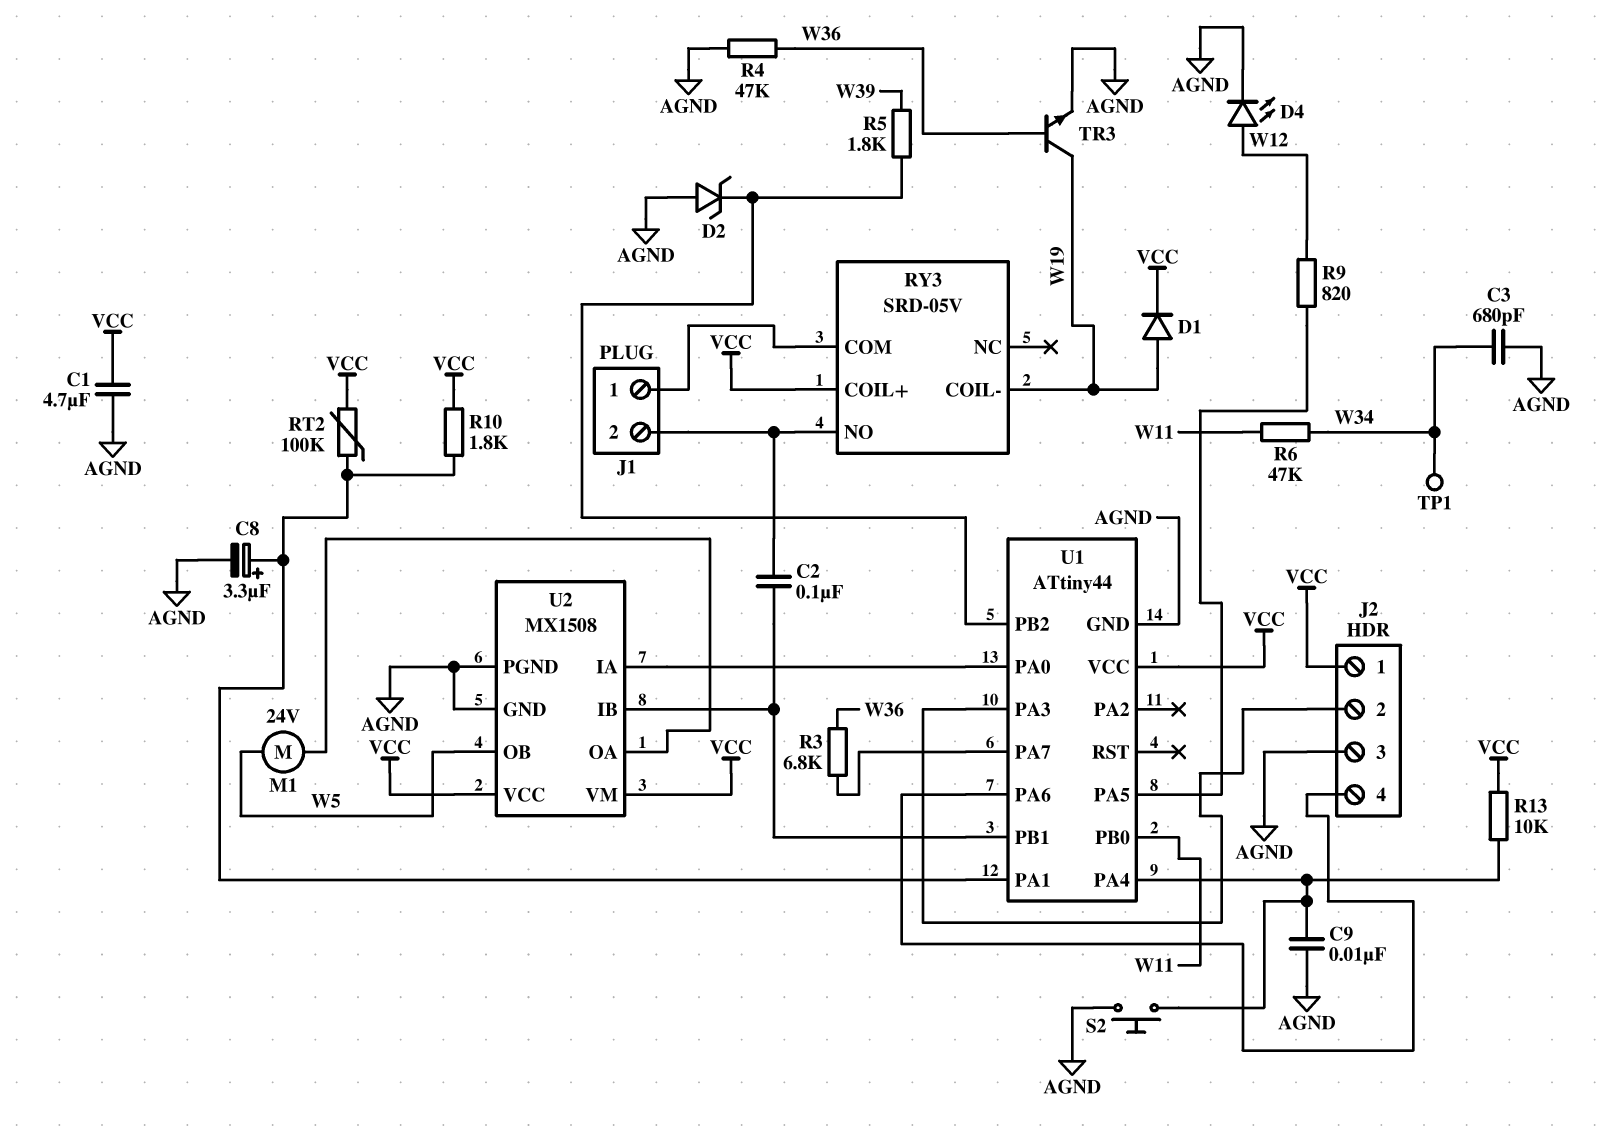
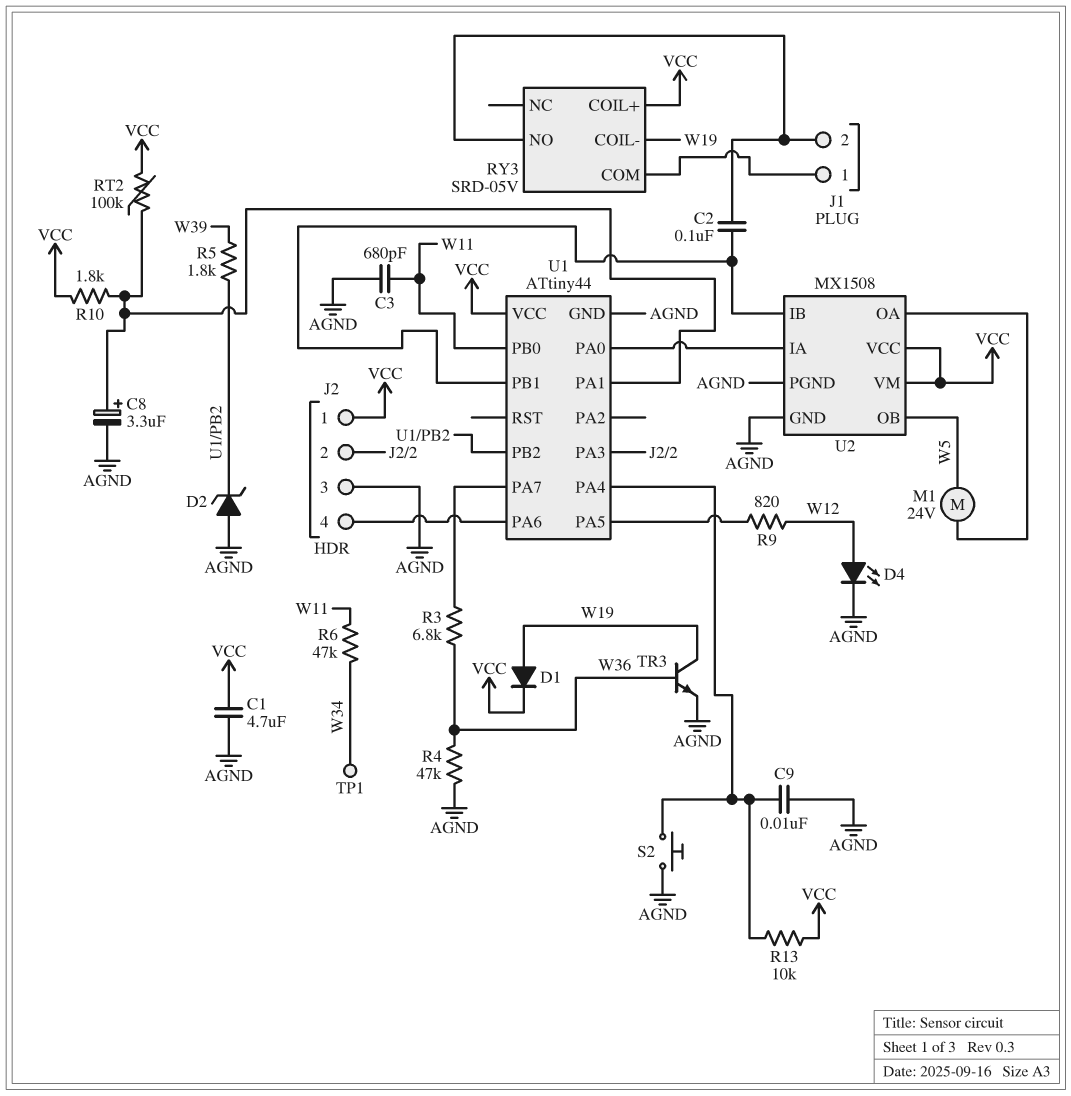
C3: 680pF (AGND, W34) -> 680pF (AGND, W11)

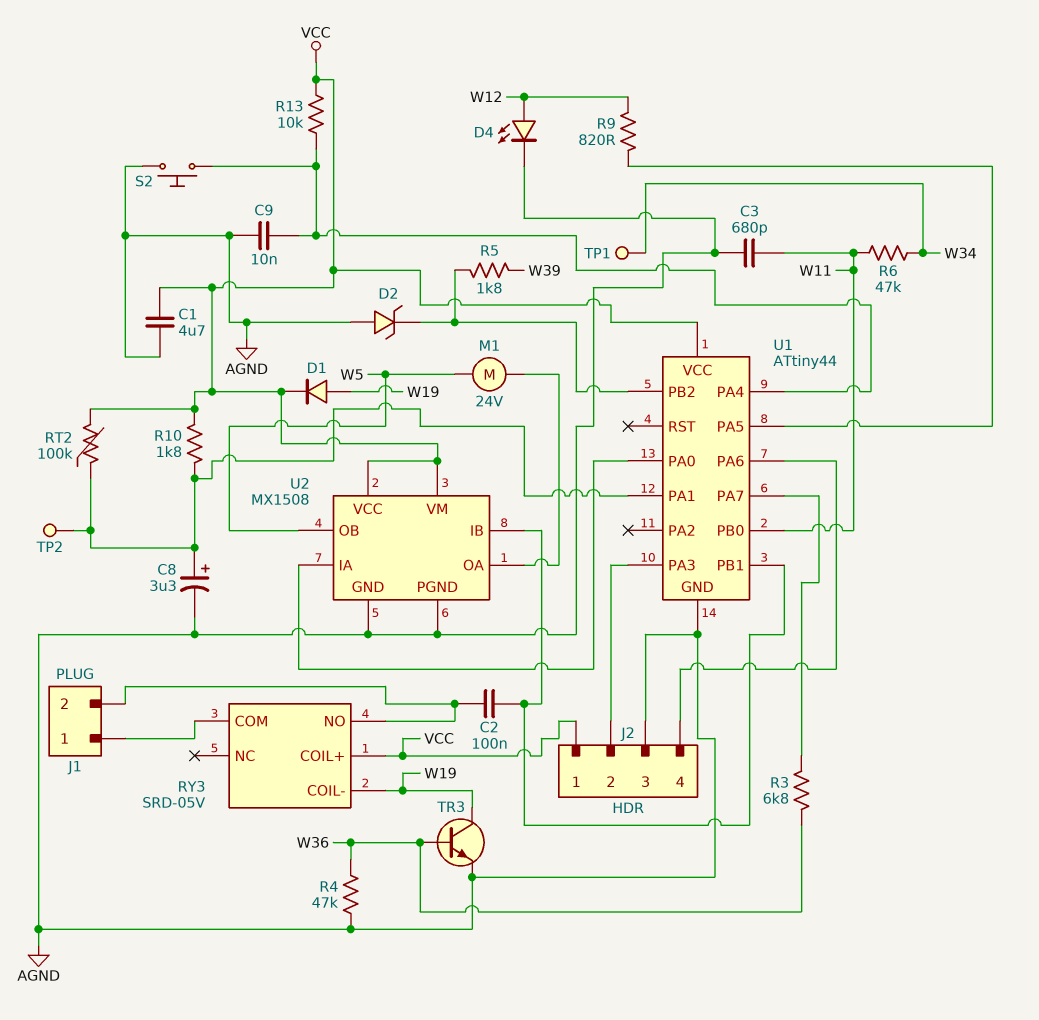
TP2: none -> test point (U1/PA1)

